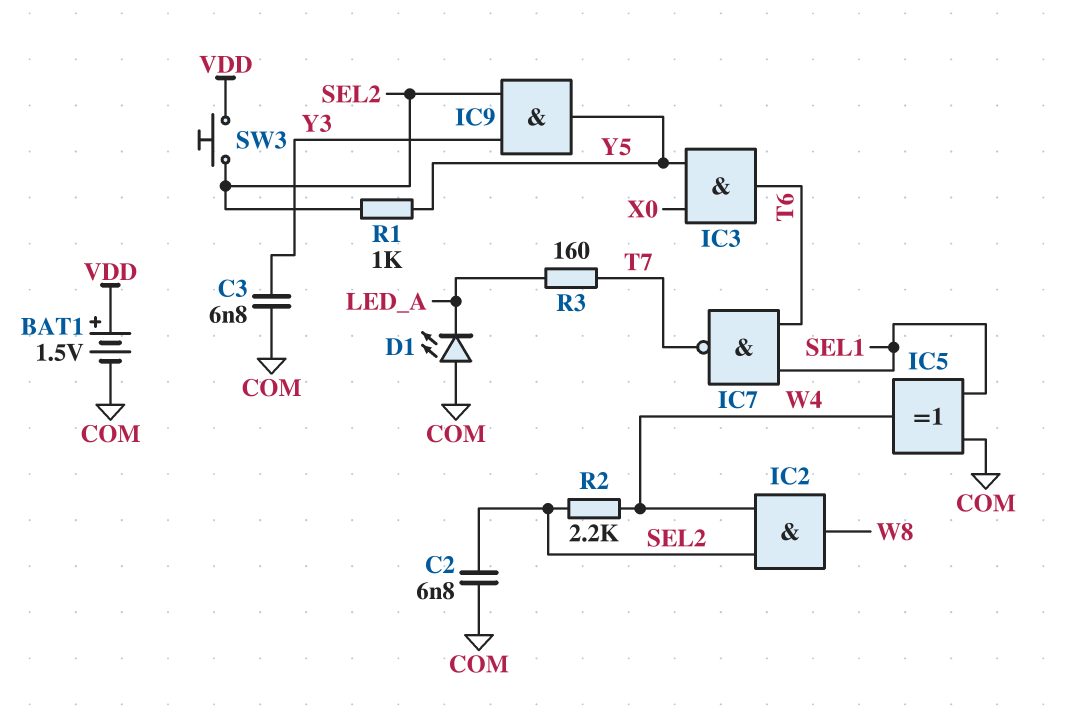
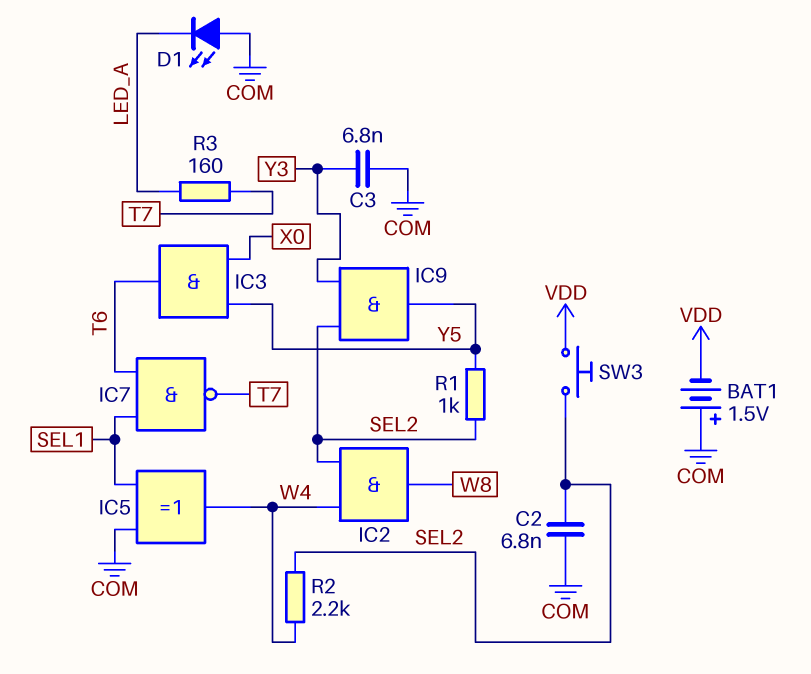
BAT1: 1.5V (plus VDD, minus COM) -> 1.5V (plus COM, minus VDD)

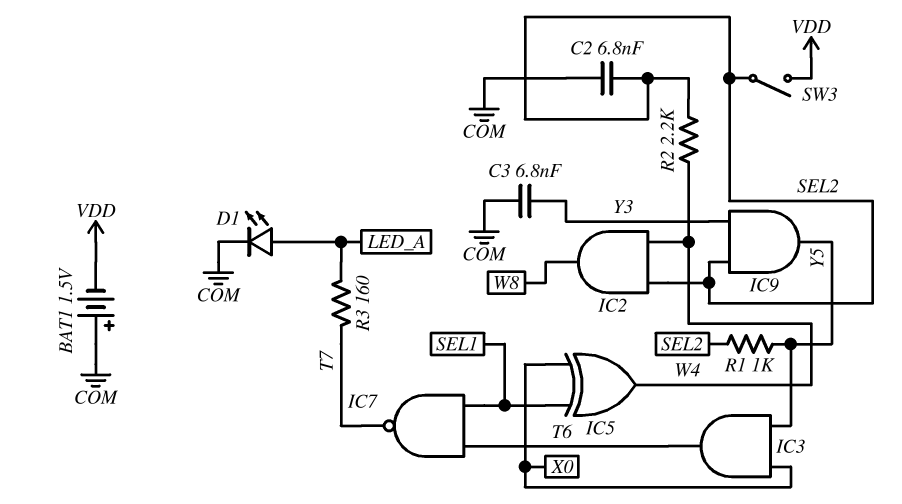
D1: LED (A COM, K LED_A) -> LED (A LED_A, K COM)
IC5: XOR (in COM, in SEL1, out W4) -> XOR (in SEL1, in X0, out W4)
SW3: button (SEL2, VDD) -> switch (SEL2, VDD)

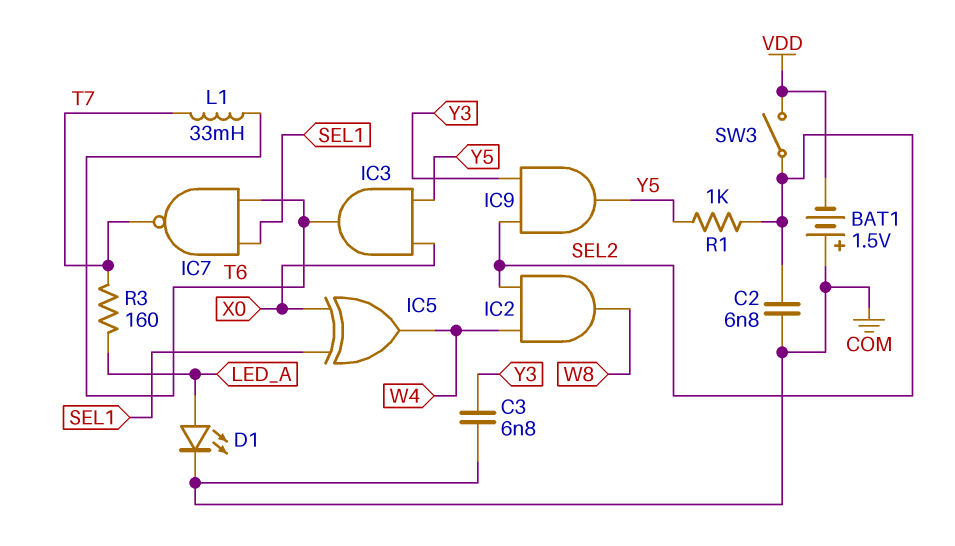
L1: none -> 33mH (T6, T7)
R2: 2.2k (SEL2, W4) -> none

